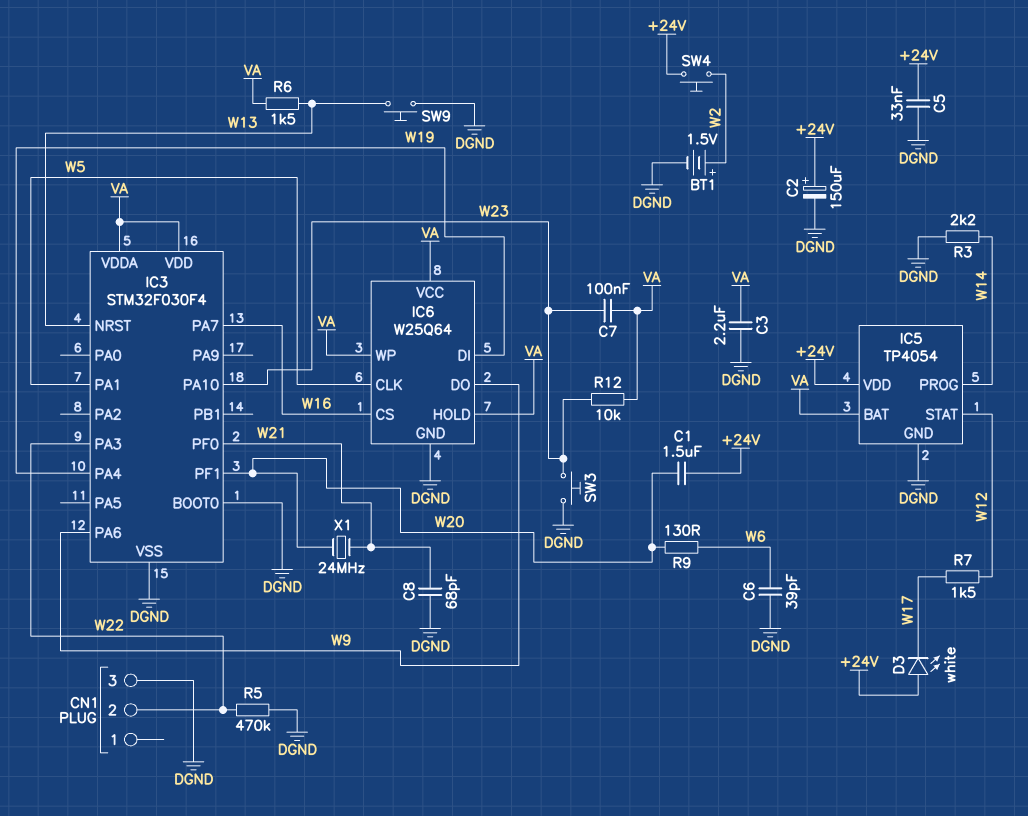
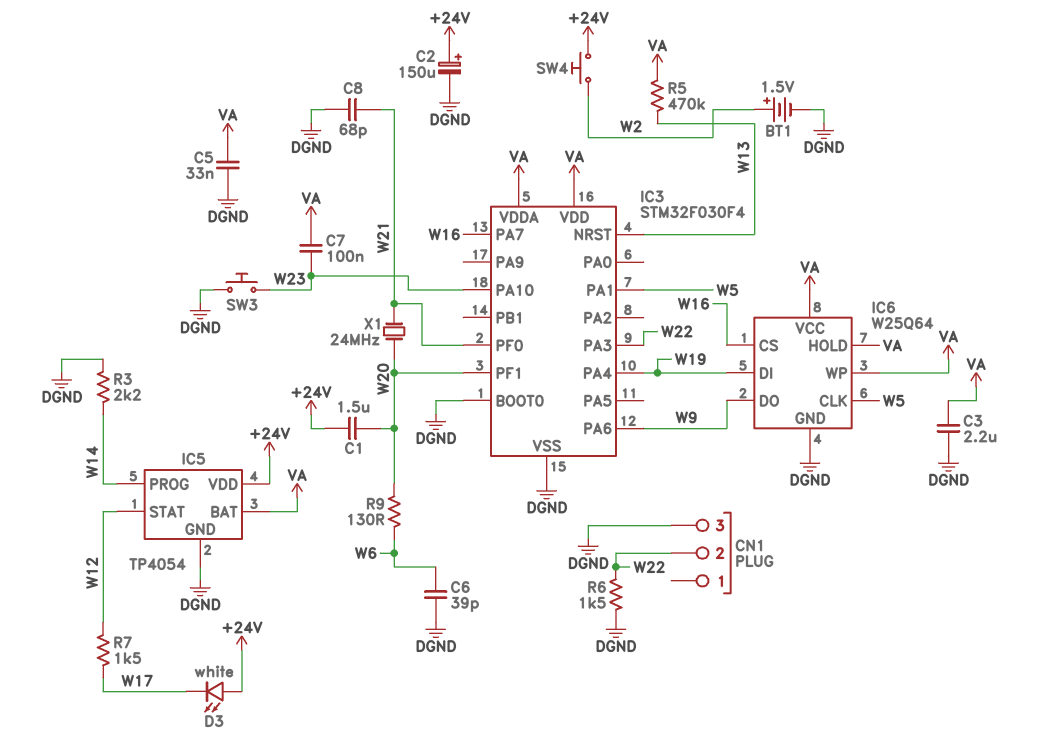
C5: 33nF (+24V, DGND) -> 33nF (DGND, VA)
R5: 470k (DGND, W22) -> 470k (VA, W13)
R6: 1.5k (VA, W13) -> 1.5k (DGND, W22)
R12: 10k (VA, W23) -> none
SW9: button (DGND, W13) -> none

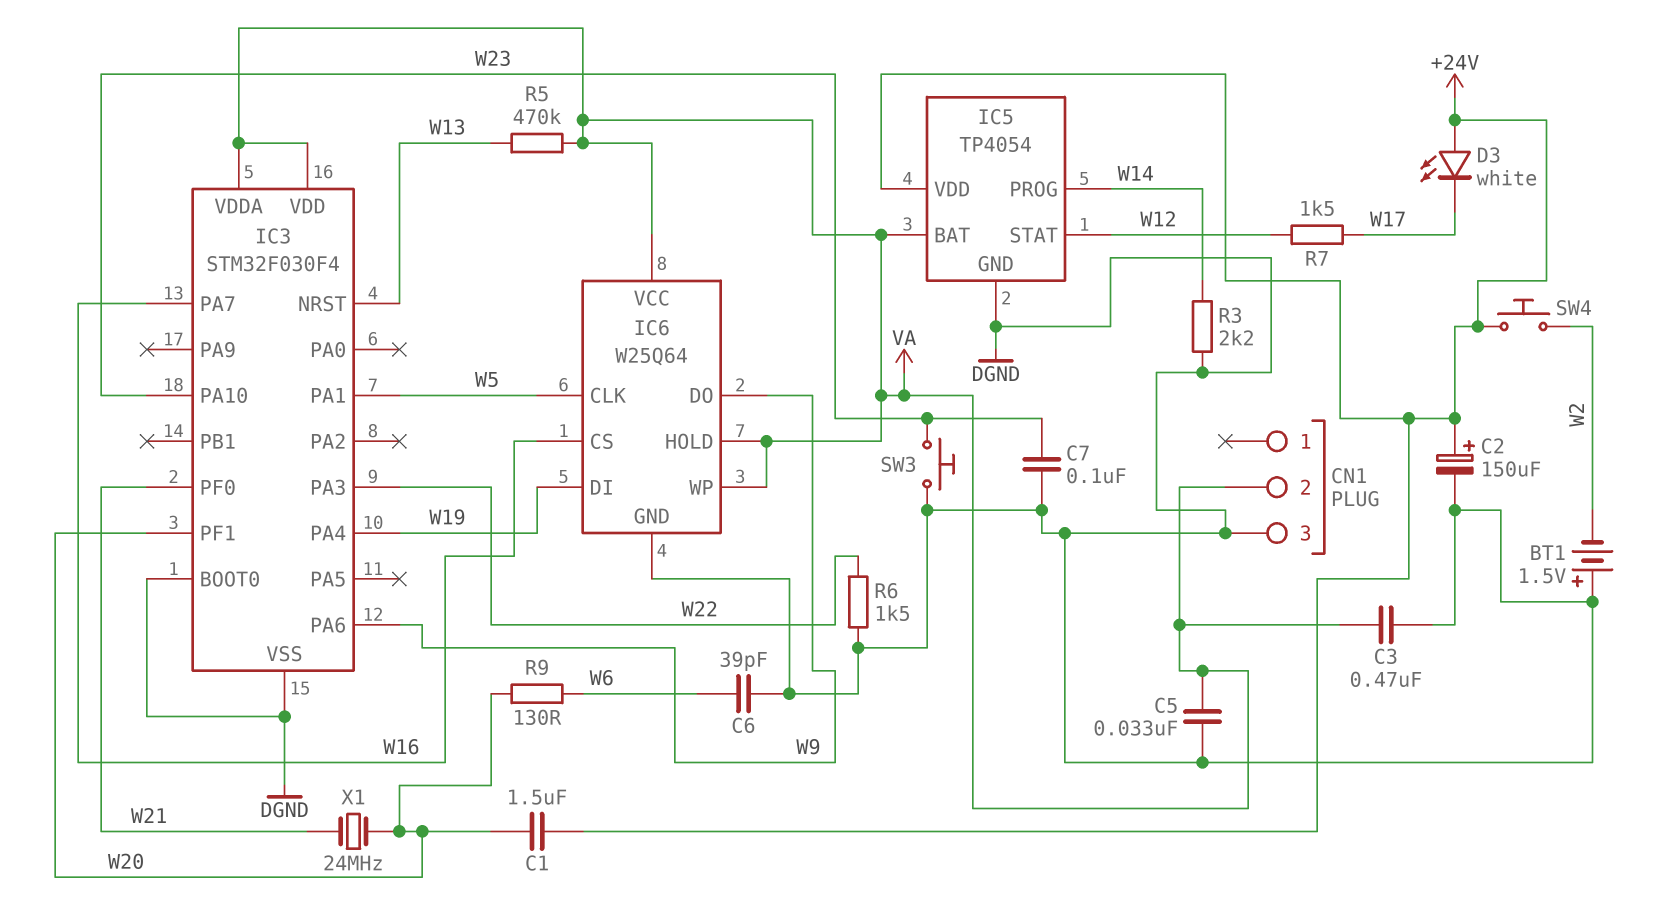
BT1: 1.5V (plus W2, minus DGND) -> 1.5V (plus DGND, minus W2)
C3: 2.2uF (DGND, VA) -> 470nF (DGND, VA)
C7: 100nF (VA, W23) -> 100nF (DGND, W23)
C8: 68pF (DGND, W21) -> none
CN1 pin 2: W22 -> VA

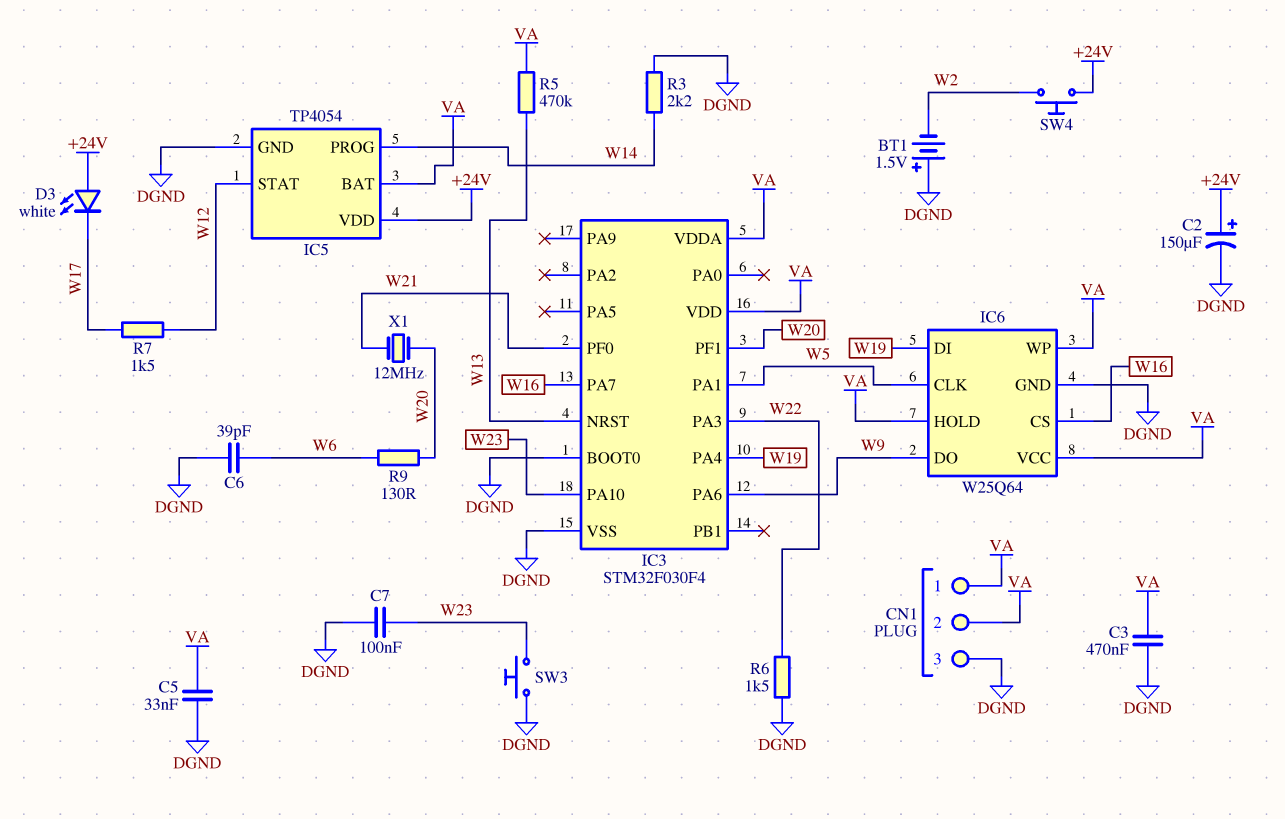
C1: 1.5uF (+24V, W20) -> none
CN1 pin 1: none -> VA
X1: 24MHz (W20, W21) -> 12MHz (W20, W21)

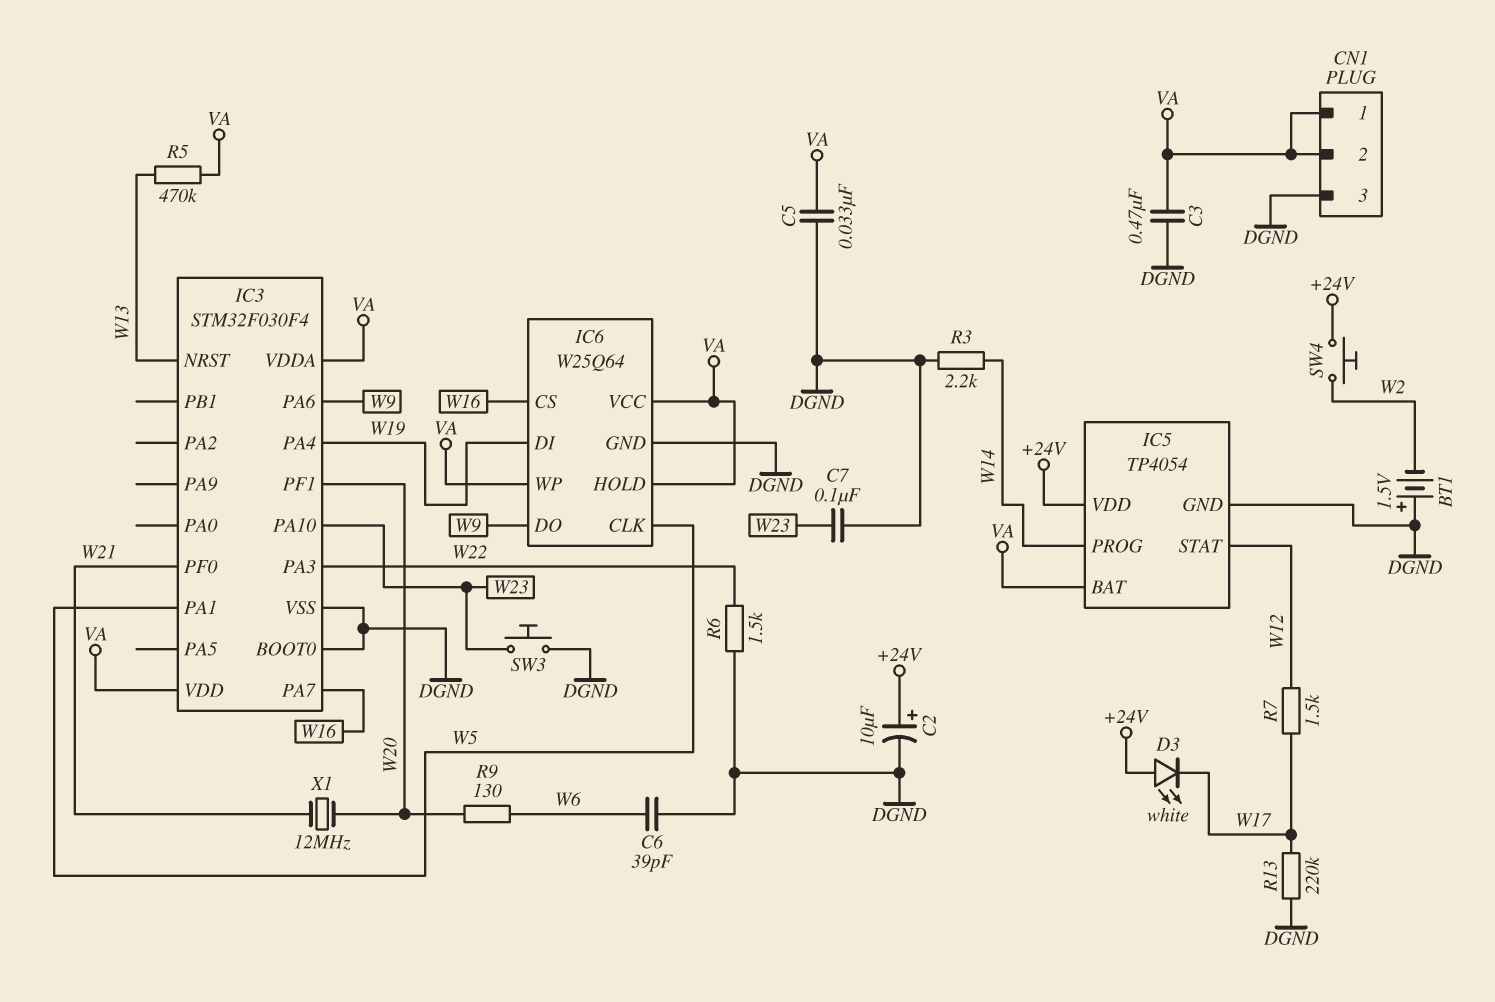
C2: 150uF (plus +24V, minus DGND) -> 10uF (plus +24V, minus DGND)
R13: none -> 220k (DGND, W17)

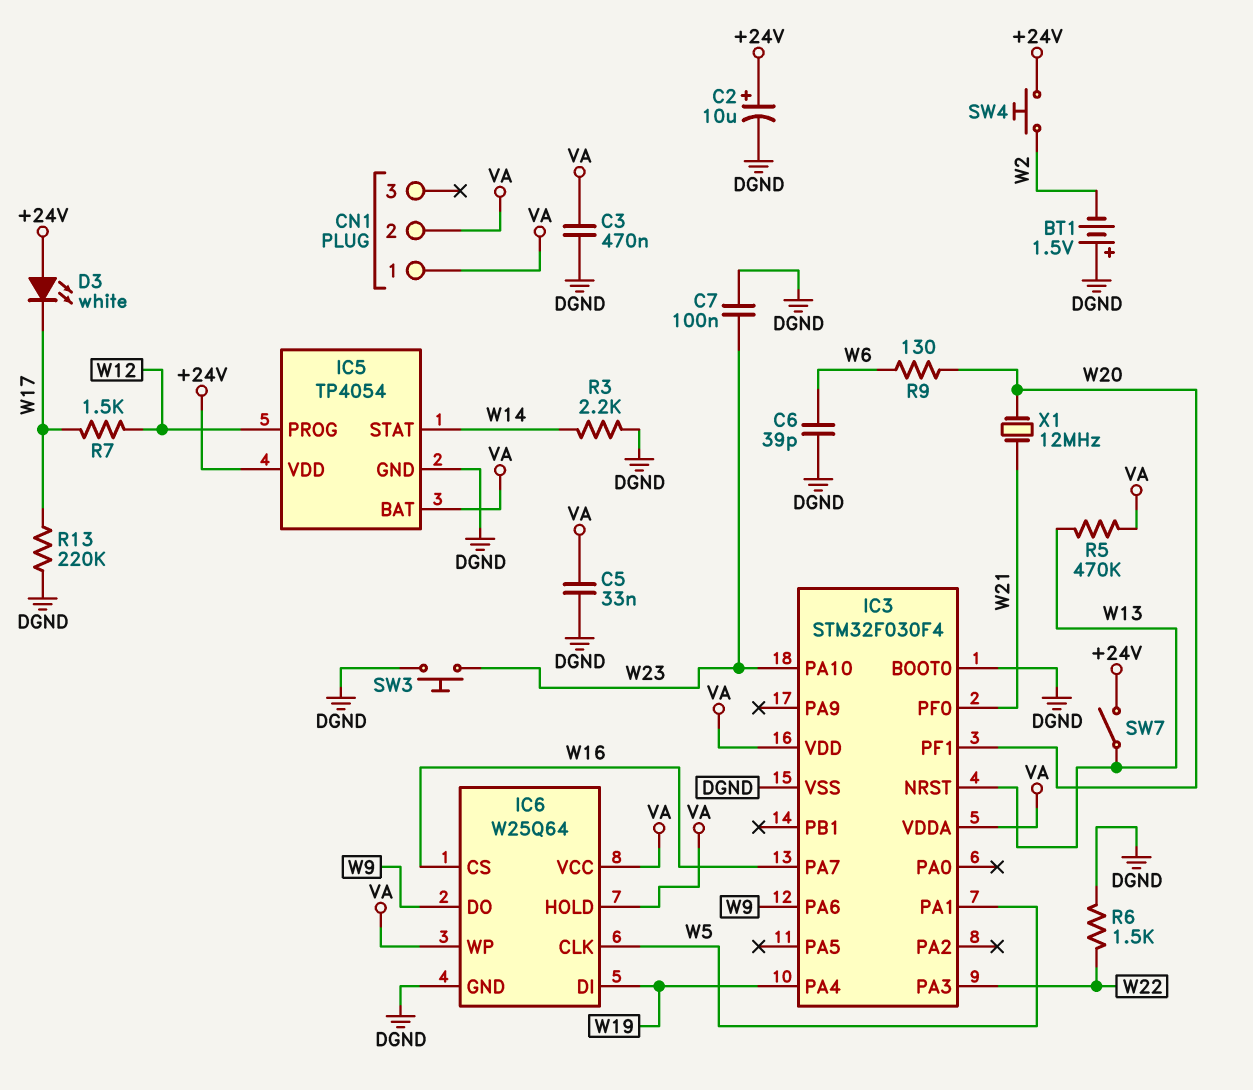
CN1 pin 3: DGND -> none
IC5 pin PROG: W14 -> W12
IC5 pin STAT: W12 -> W14
SW7: none -> switch (+24V, W13)

